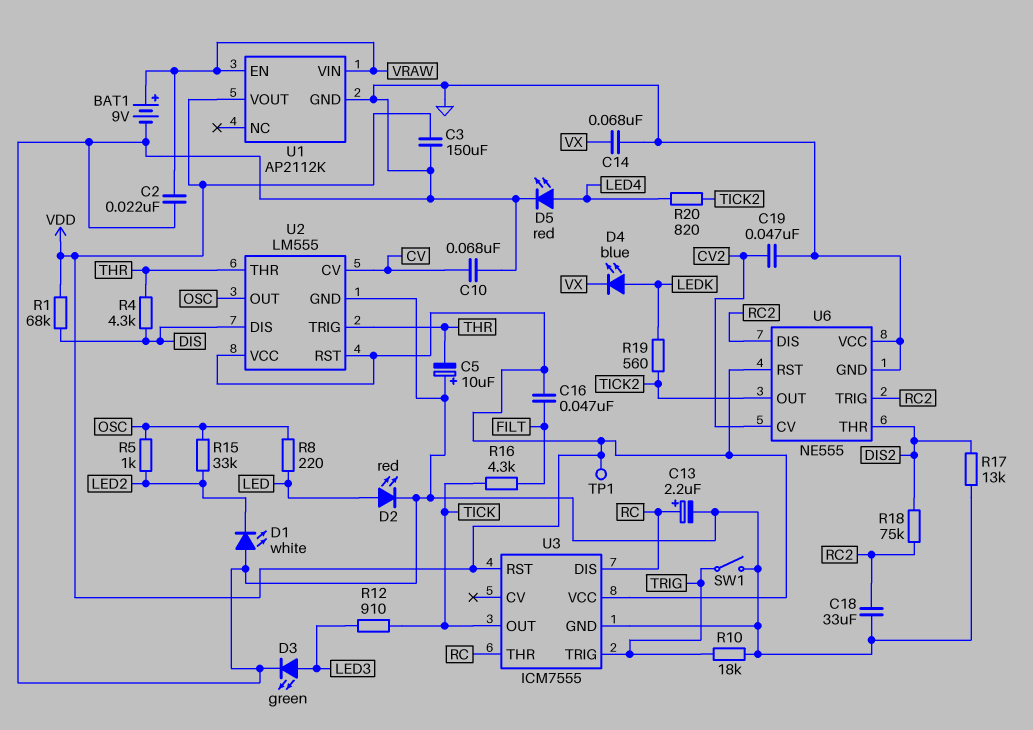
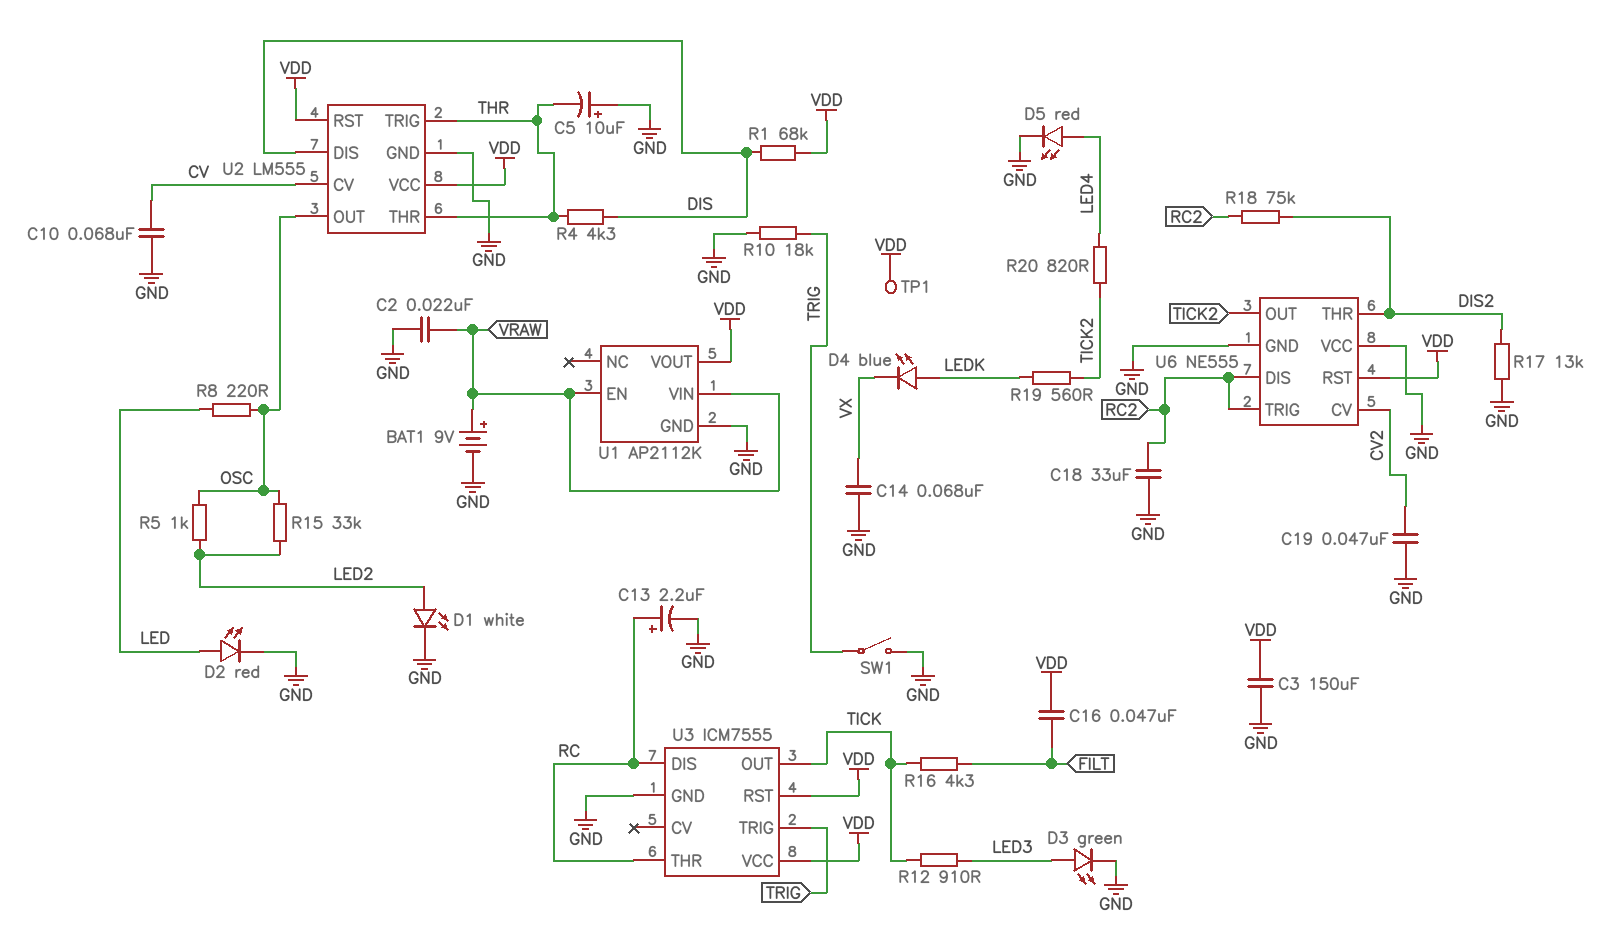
D1: LED white (A GND, K LED2) -> LED white (A LED2, K GND)

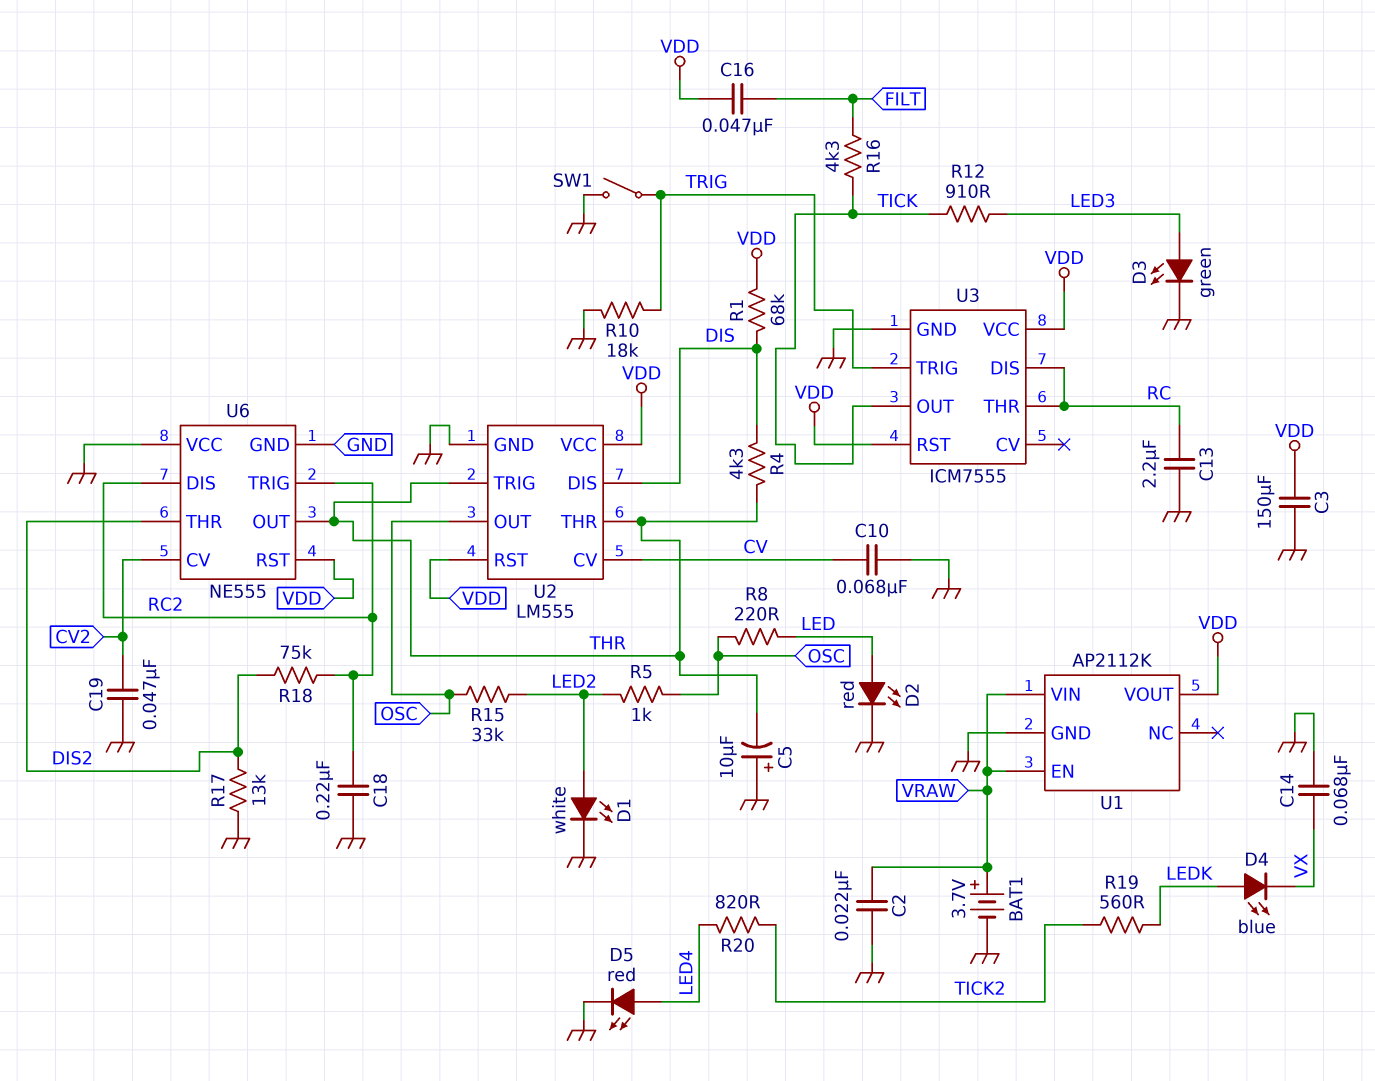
BAT1: 9V (plus VRAW, minus GND) -> 3.7V (plus VRAW, minus GND)
C13: 2.2uF (plus RC, minus GND) -> 2.2uF (GND, RC)
C18: 33uF (GND, RC2) -> 220nF (GND, RC2)
TP1: test point (VDD) -> none
U6 pin OUT: TICK2 -> THR

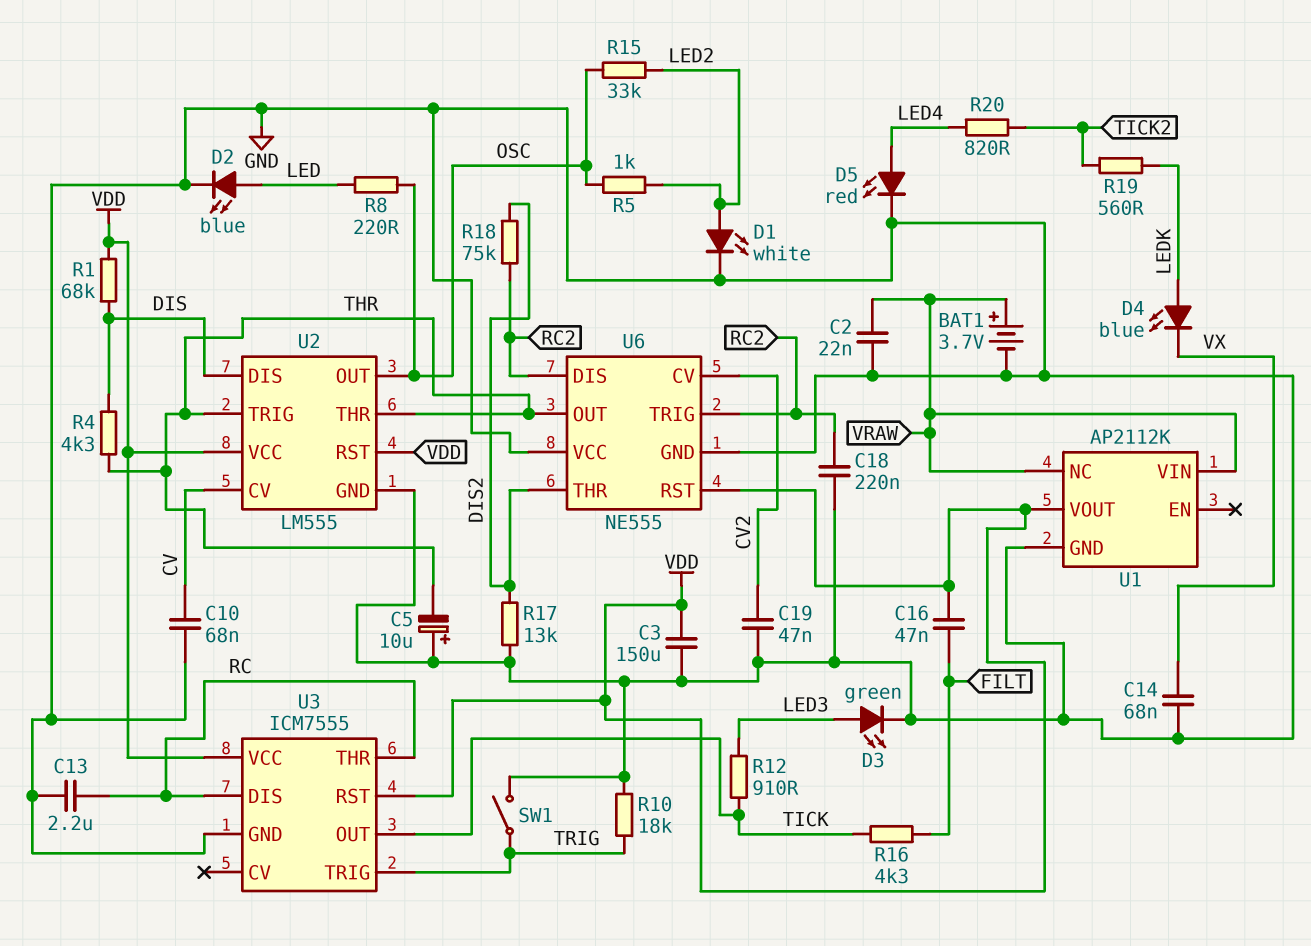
D2: LED red (A LED, K GND) -> LED blue (A LED, K GND)
U1 pin EN: VRAW -> none
U1 pin NC: none -> VRAW

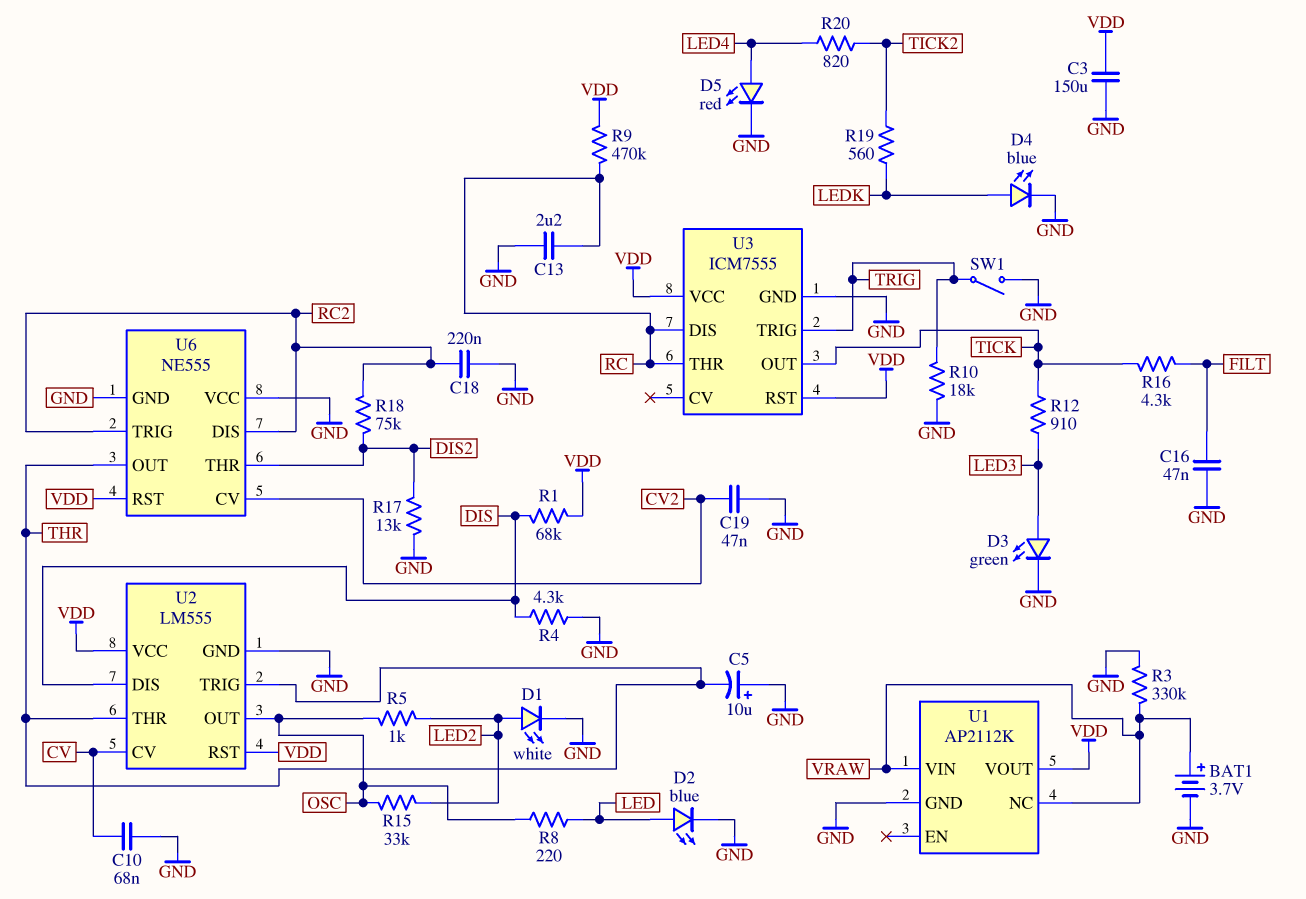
C2: 22nF (GND, VRAW) -> none
C14: 68nF (GND, VX) -> none
C16: 47nF (FILT, VDD) -> 47nF (FILT, GND)
D4: LED blue (A LEDK, K VX) -> LED blue (A LEDK, K GND)
R3: none -> 330k (GND, VRAW)
R4: 4.3k (DIS, THR) -> 4.3k (DIS, GND)
R9: none -> 470k (RC, VDD)

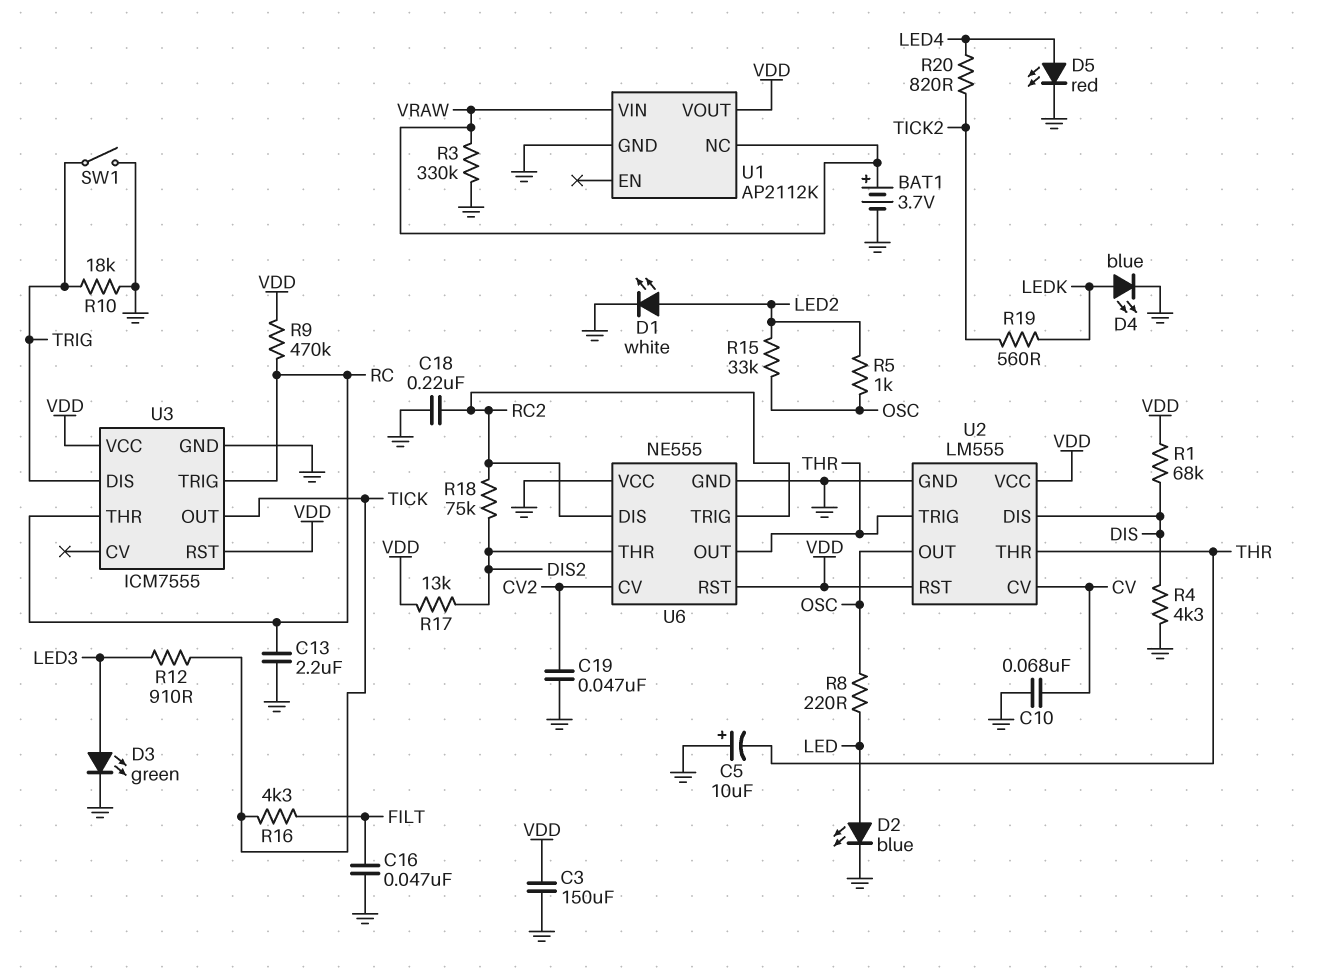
R17: 13k (DIS2, GND) -> 13k (DIS2, VDD)
U3 pin DIS: RC -> TRIG
U3 pin TRIG: TRIG -> RC

